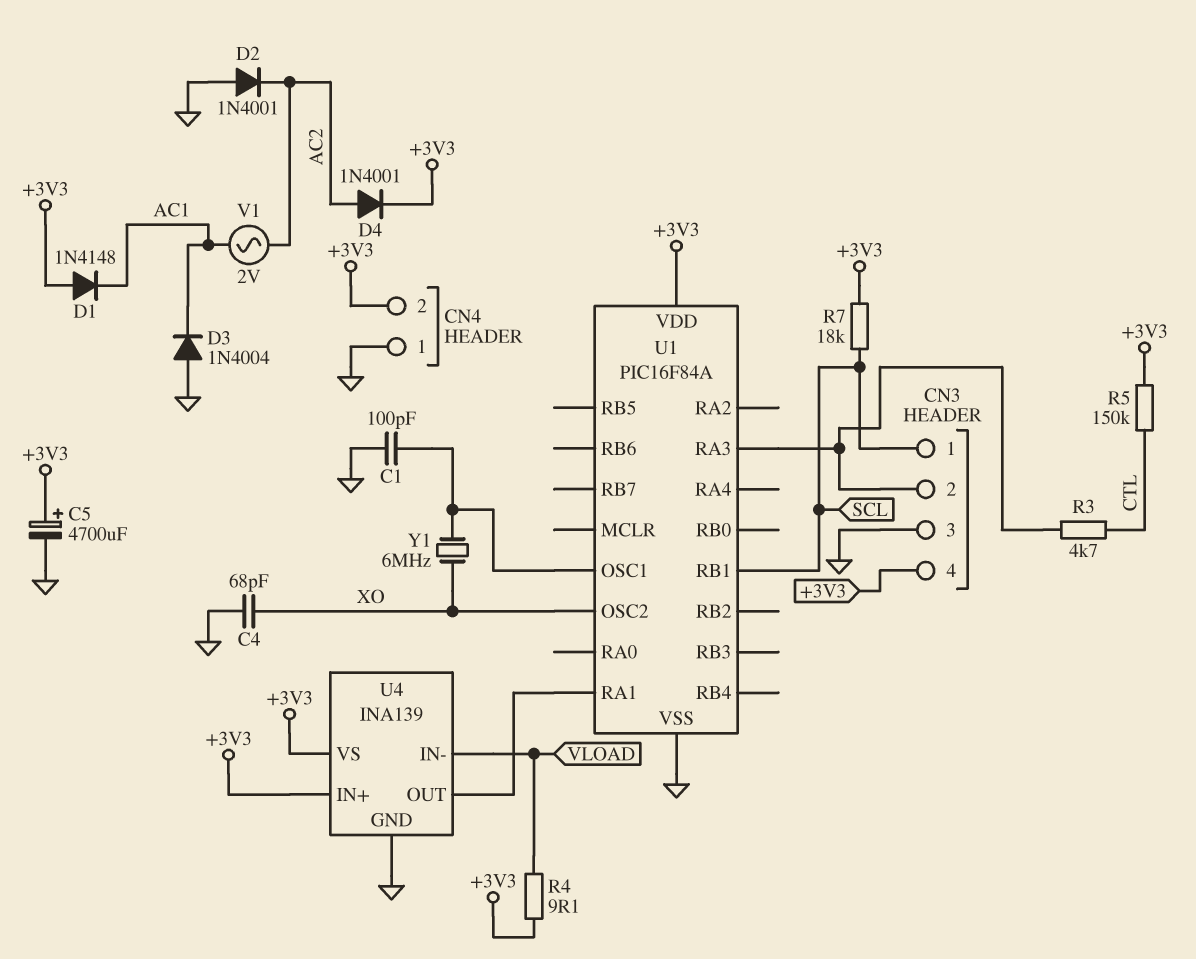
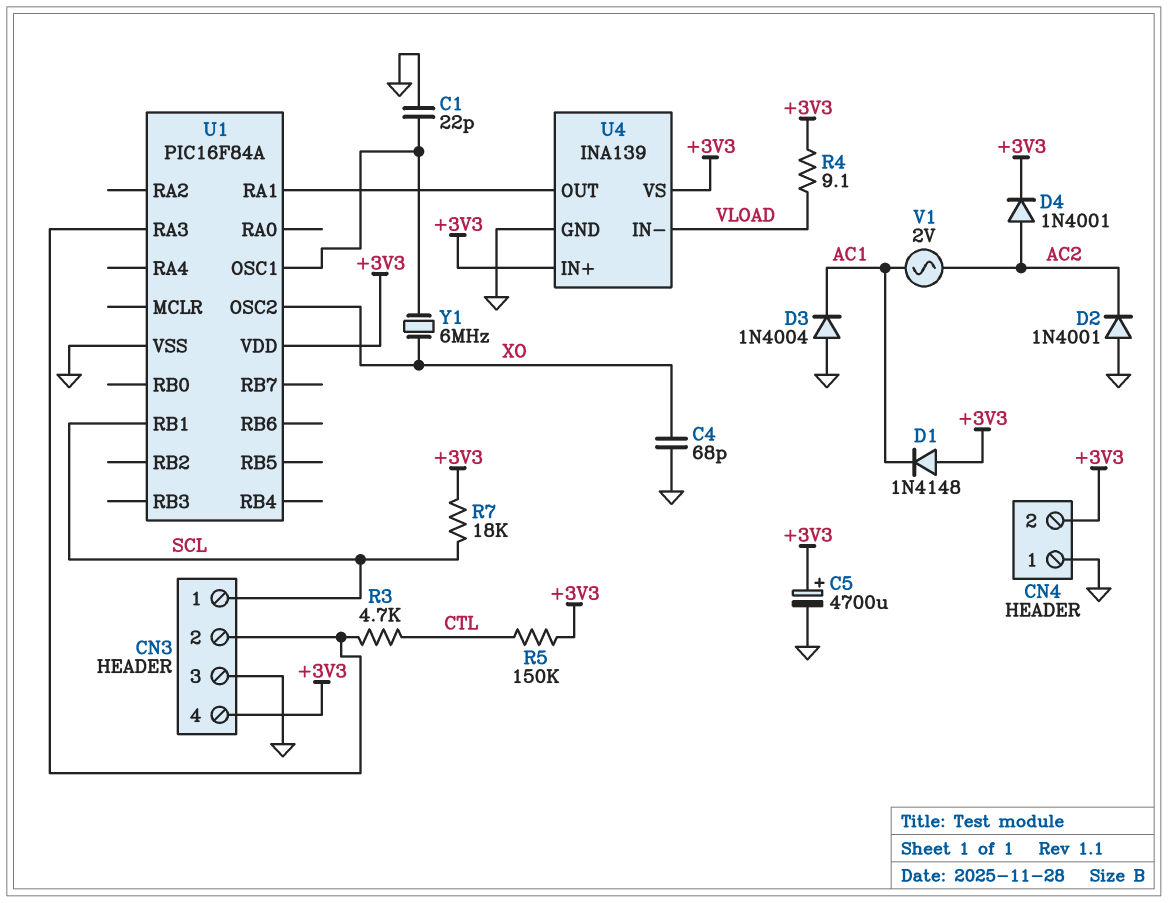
C1: 100pF (GND, U1/OSC1) -> 22pF (GND, U1/OSC1)

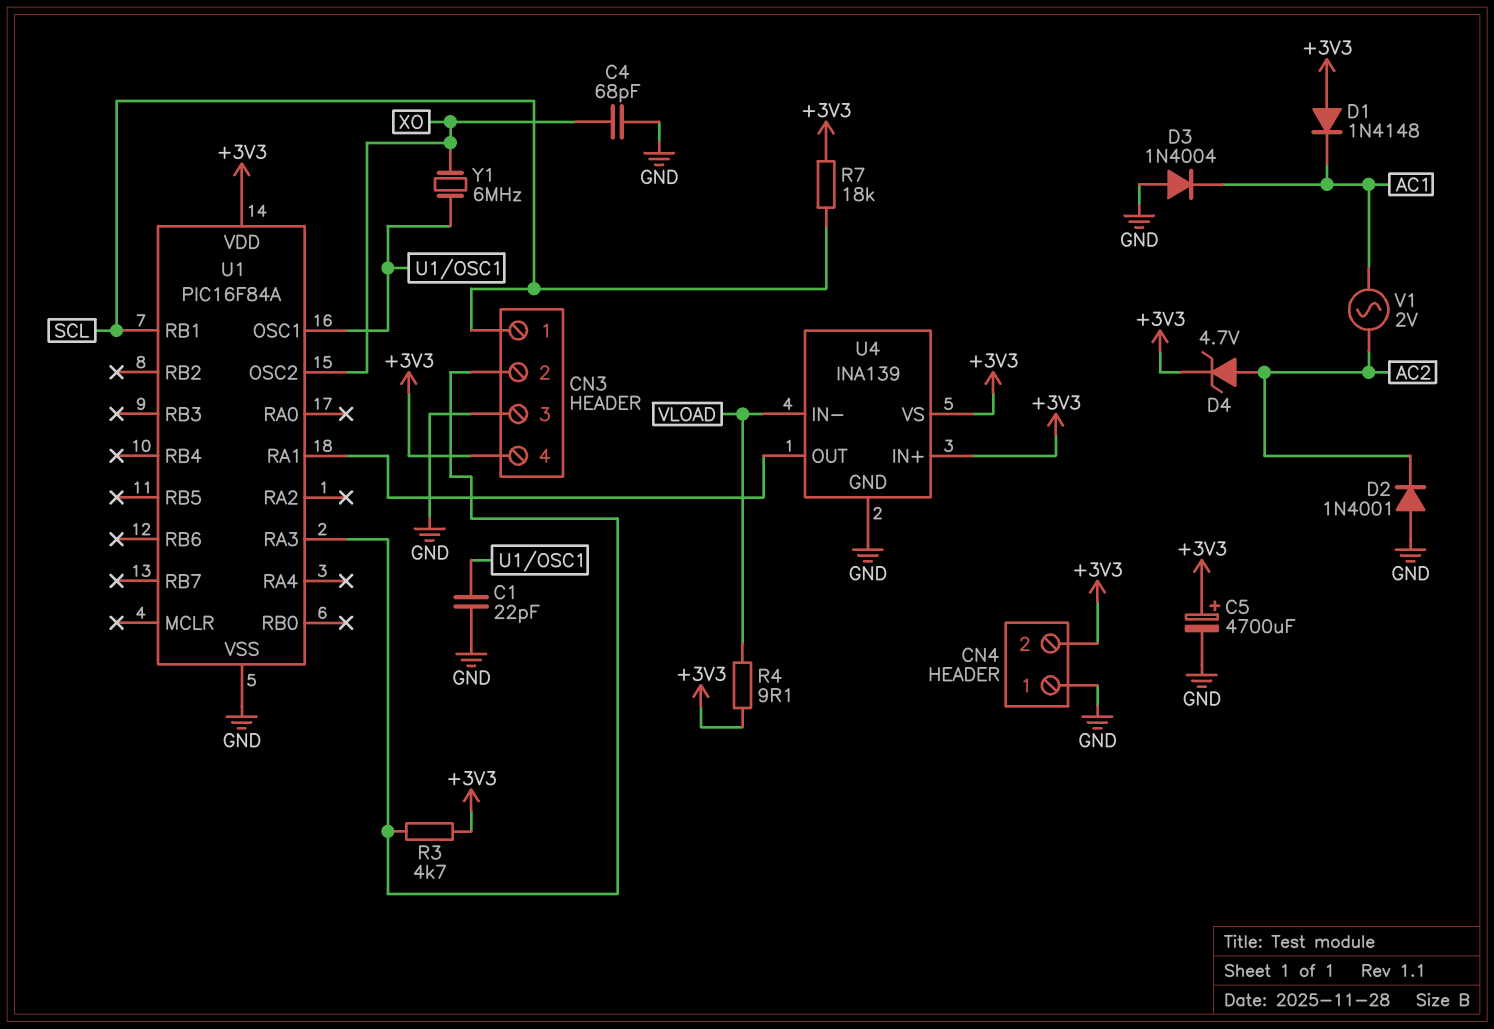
D4: diode 1N4001 (A AC2, K +3V3) -> zener 4.7V (A AC2, K +3V3)
R3: 4.7k (CN3/2, CTL) -> 4.7k (+3V3, CN3/2)
R5: 150k (+3V3, CTL) -> none

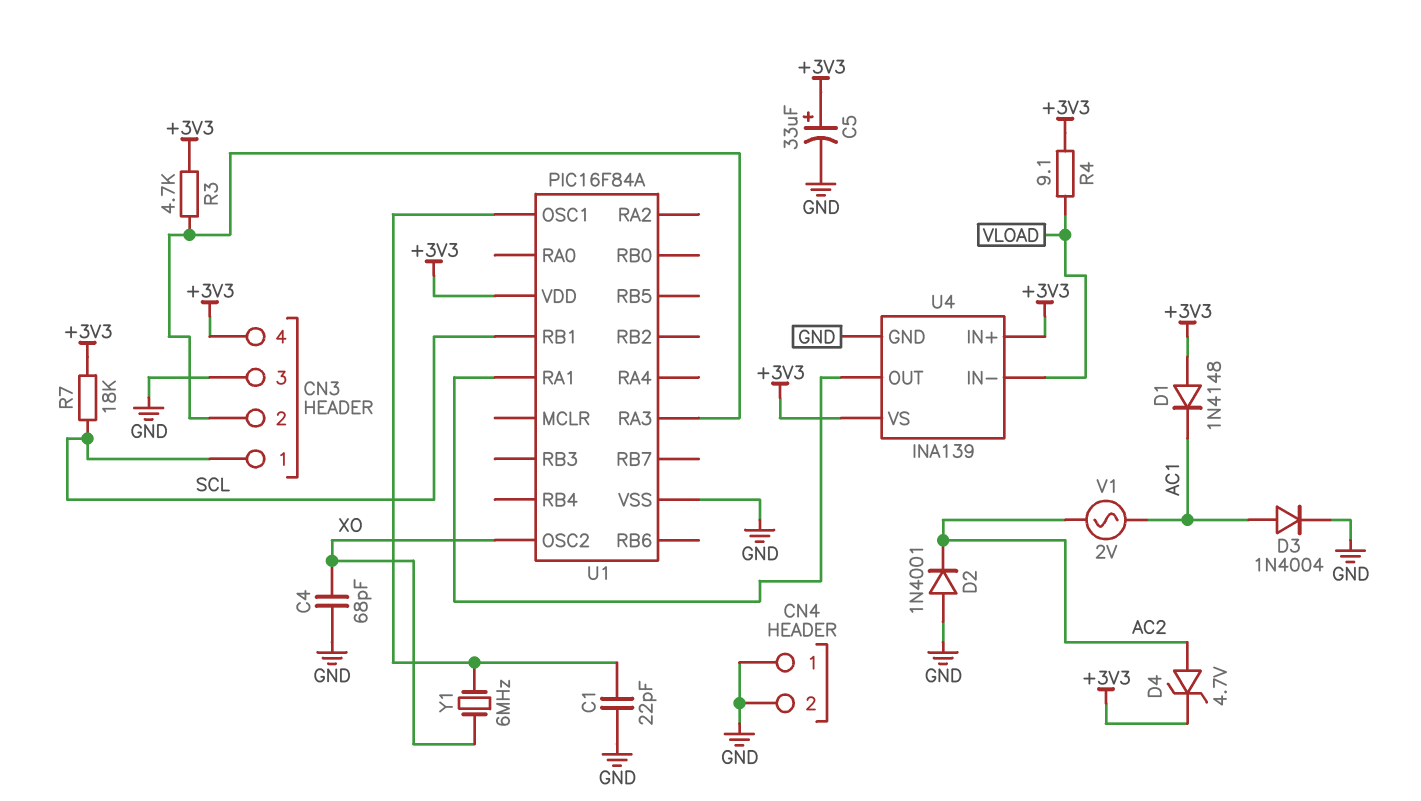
C5: 4700uF (plus +3V3, minus GND) -> 33uF (plus +3V3, minus GND)
CN4 pin 2: +3V3 -> GND
D3: diode 1N4004 (A GND, K AC1) -> diode 1N4004 (A AC1, K GND)

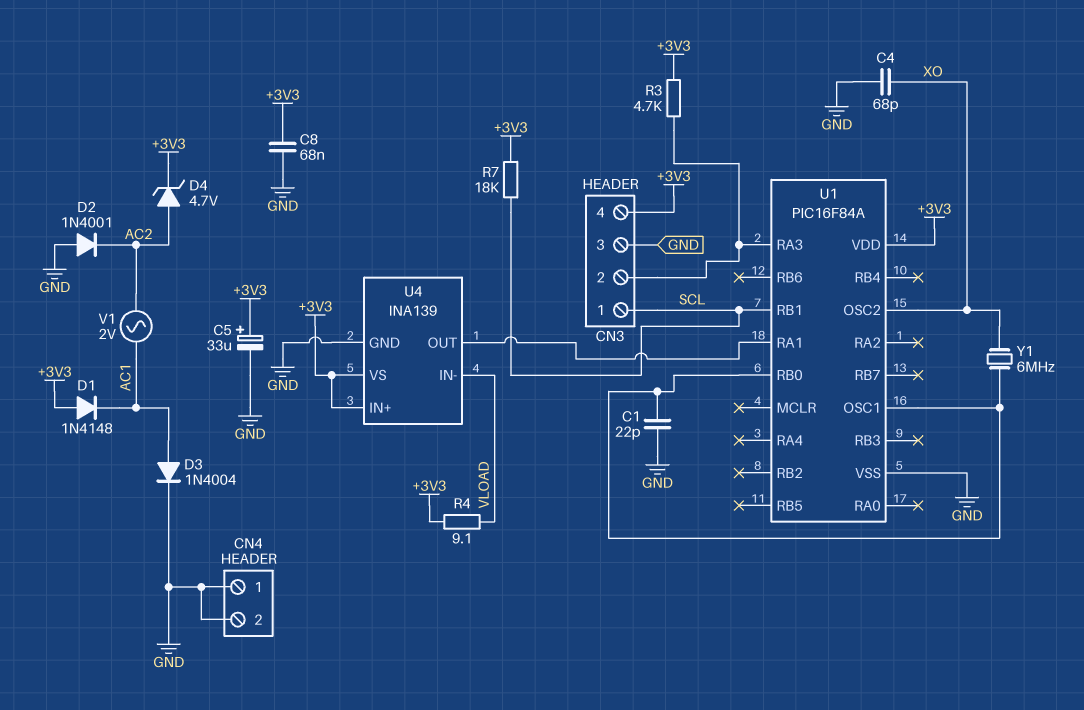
C8: none -> 68nF (+3V3, GND)
U1 pin RB0: none -> U1/OSC1

